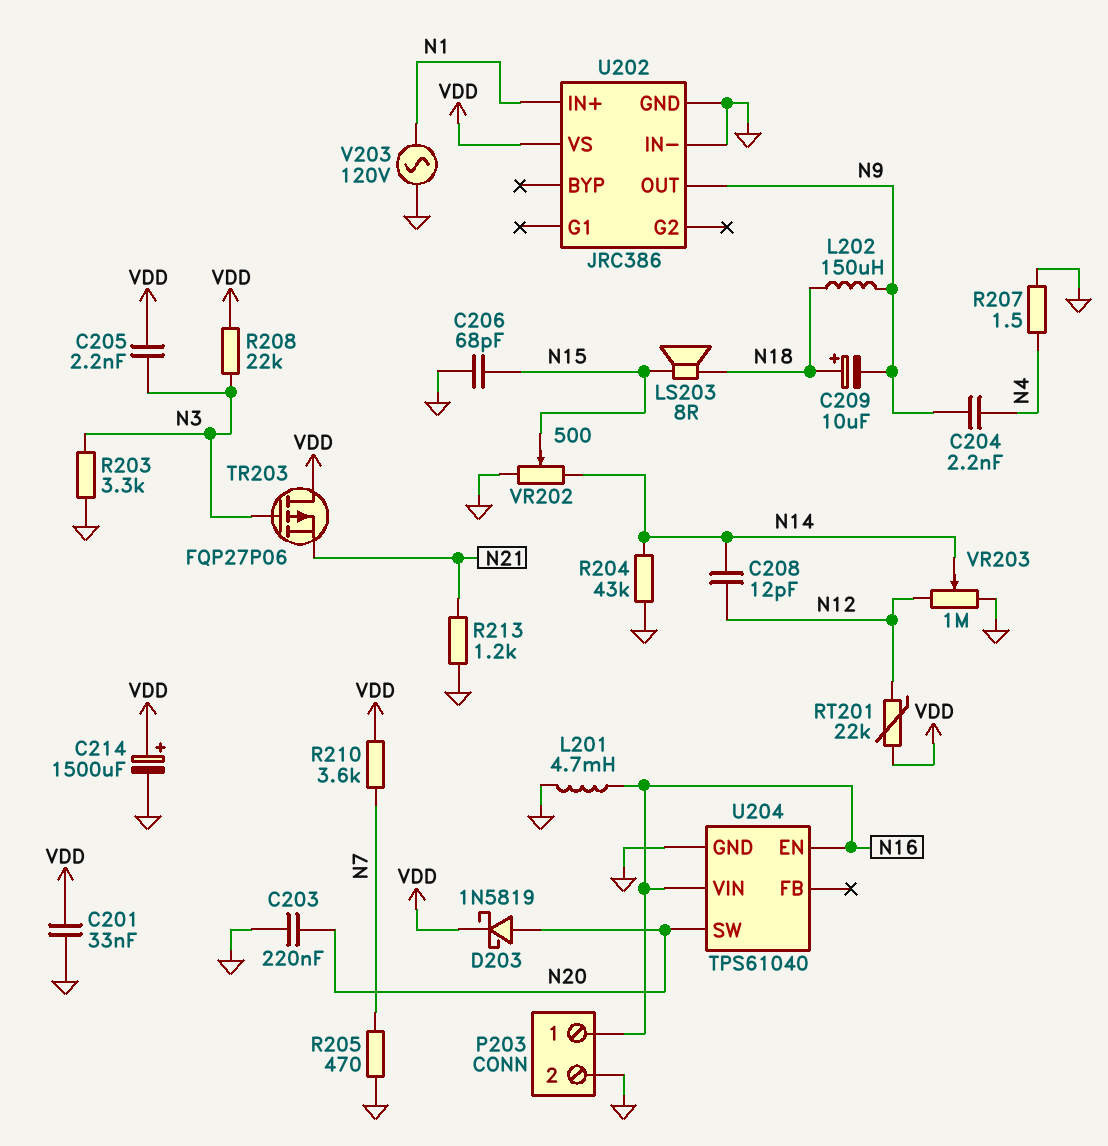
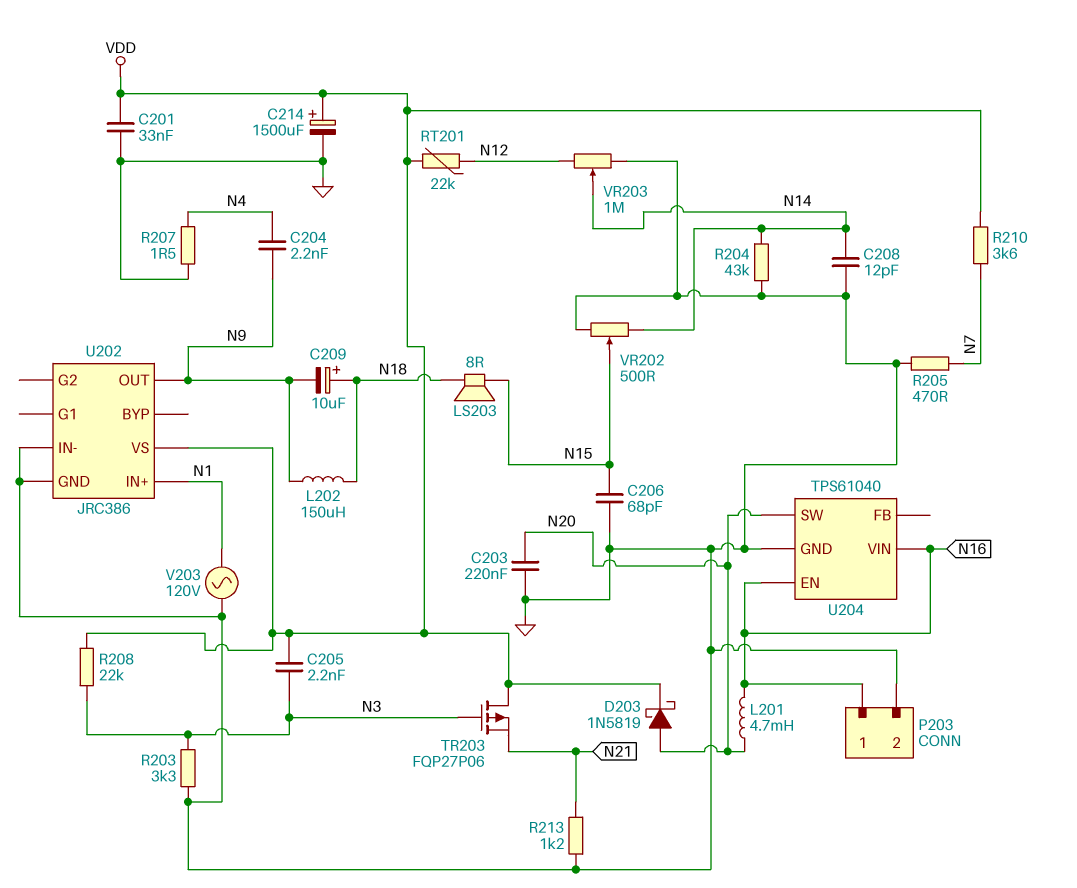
C208: 12pF (N12, N14) -> 12pF (GND, N14)
L201: 4.7mH (GND, N16) -> 4.7mH (N16, N20)

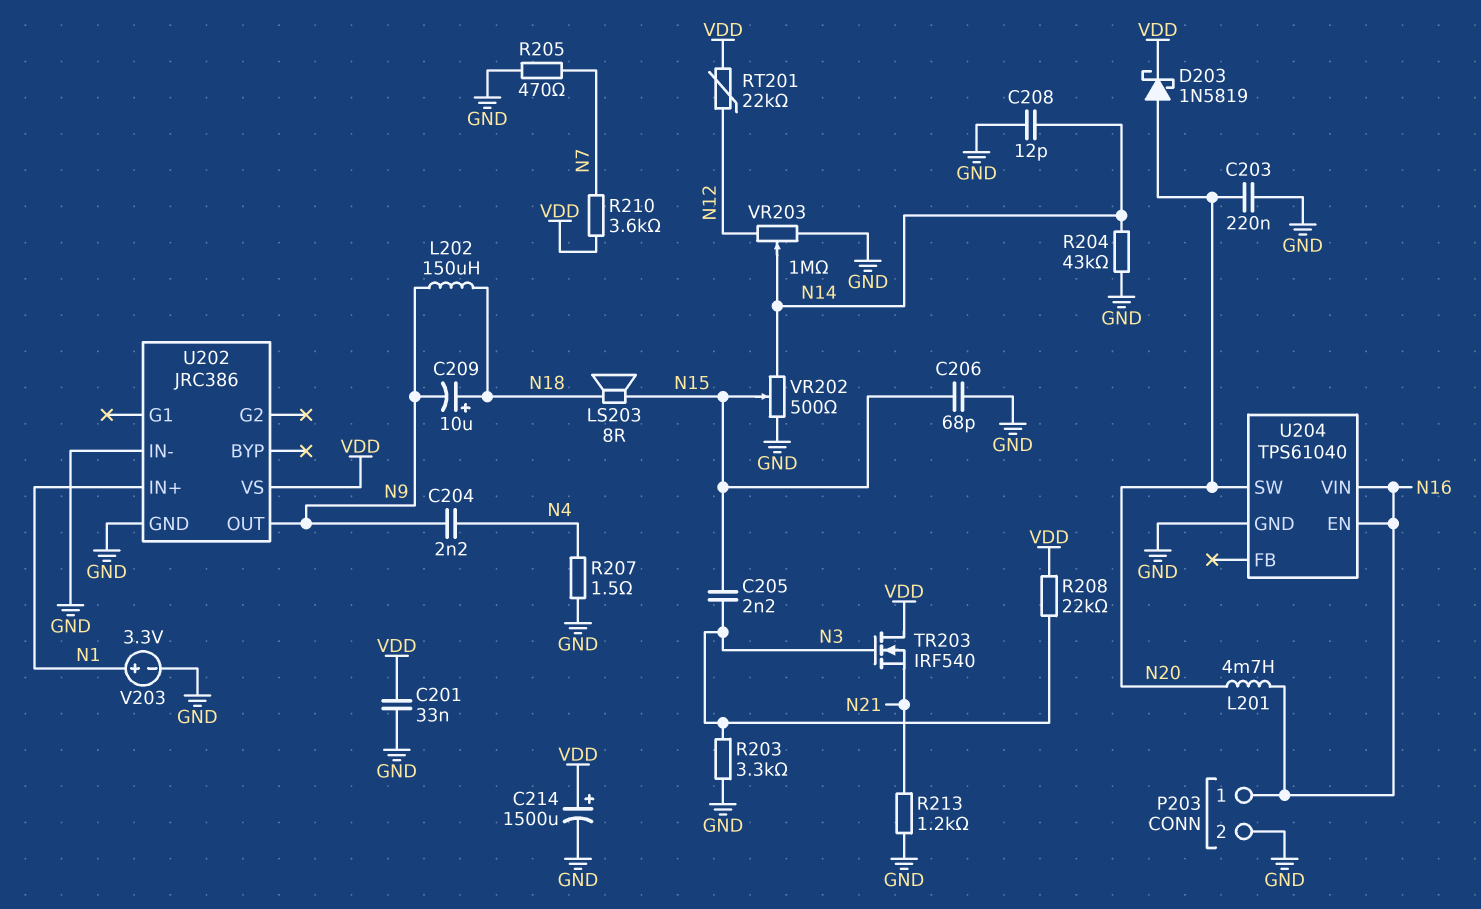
C205: 2.2nF (N3, VDD) -> 2.2nF (N3, N15)
TR203: PMOS FQP27P06 (G N3, D VDD, S N21) -> NMOS IRF540 (G N3, D VDD, S N21)
V203: AC 120V (GND, N1) -> 3.3V (plus N1, minus GND)

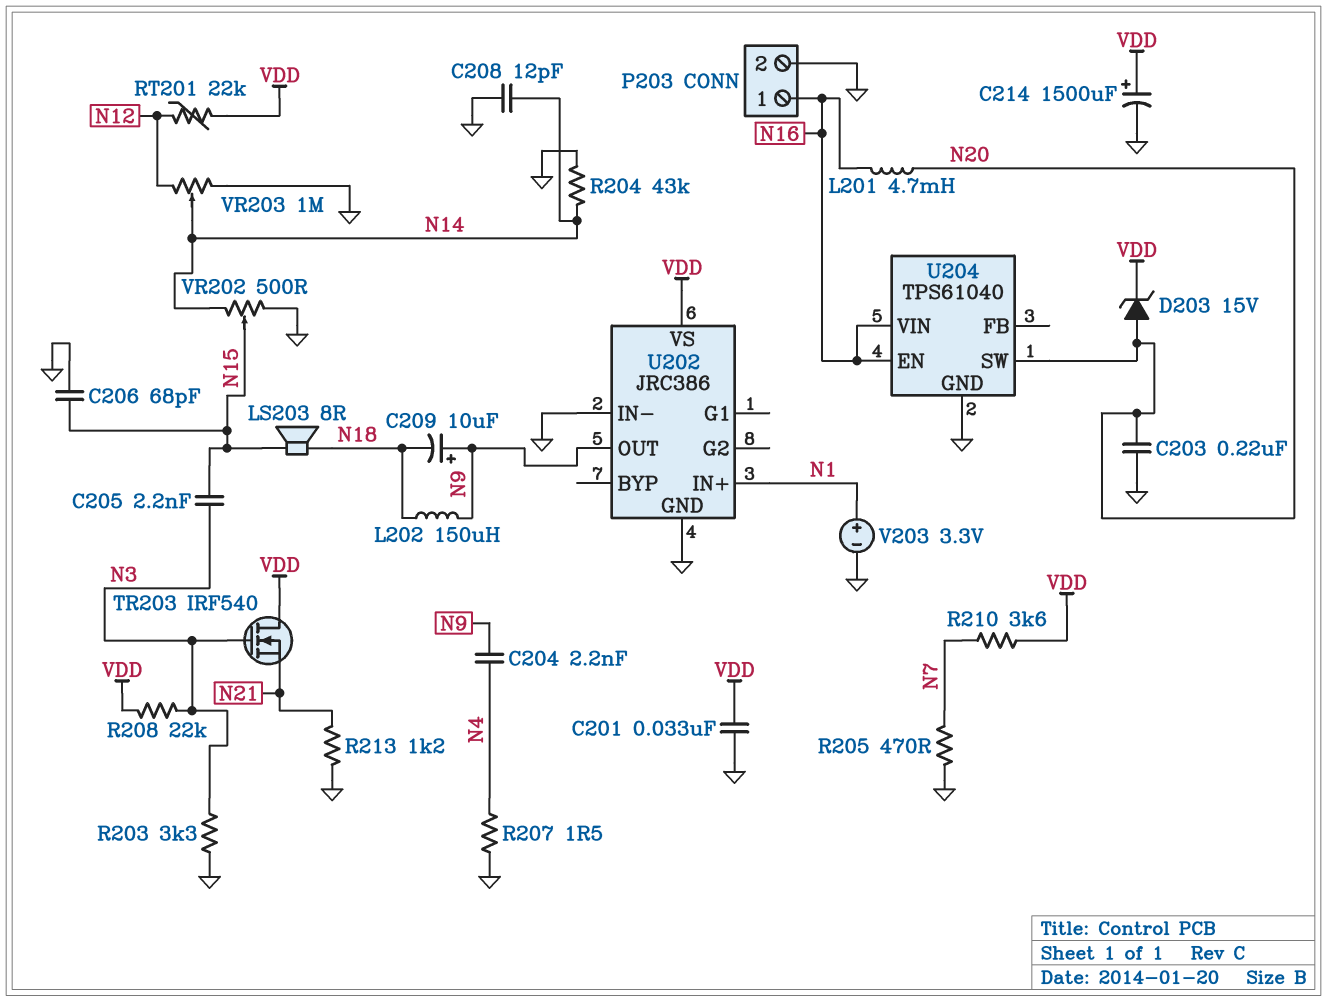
C209: 10uF (plus N18, minus N9) -> 10uF (plus N9, minus N18)
D203: schottky 1N5819 (A N20, K VDD) -> zener 15V (A N20, K VDD)

